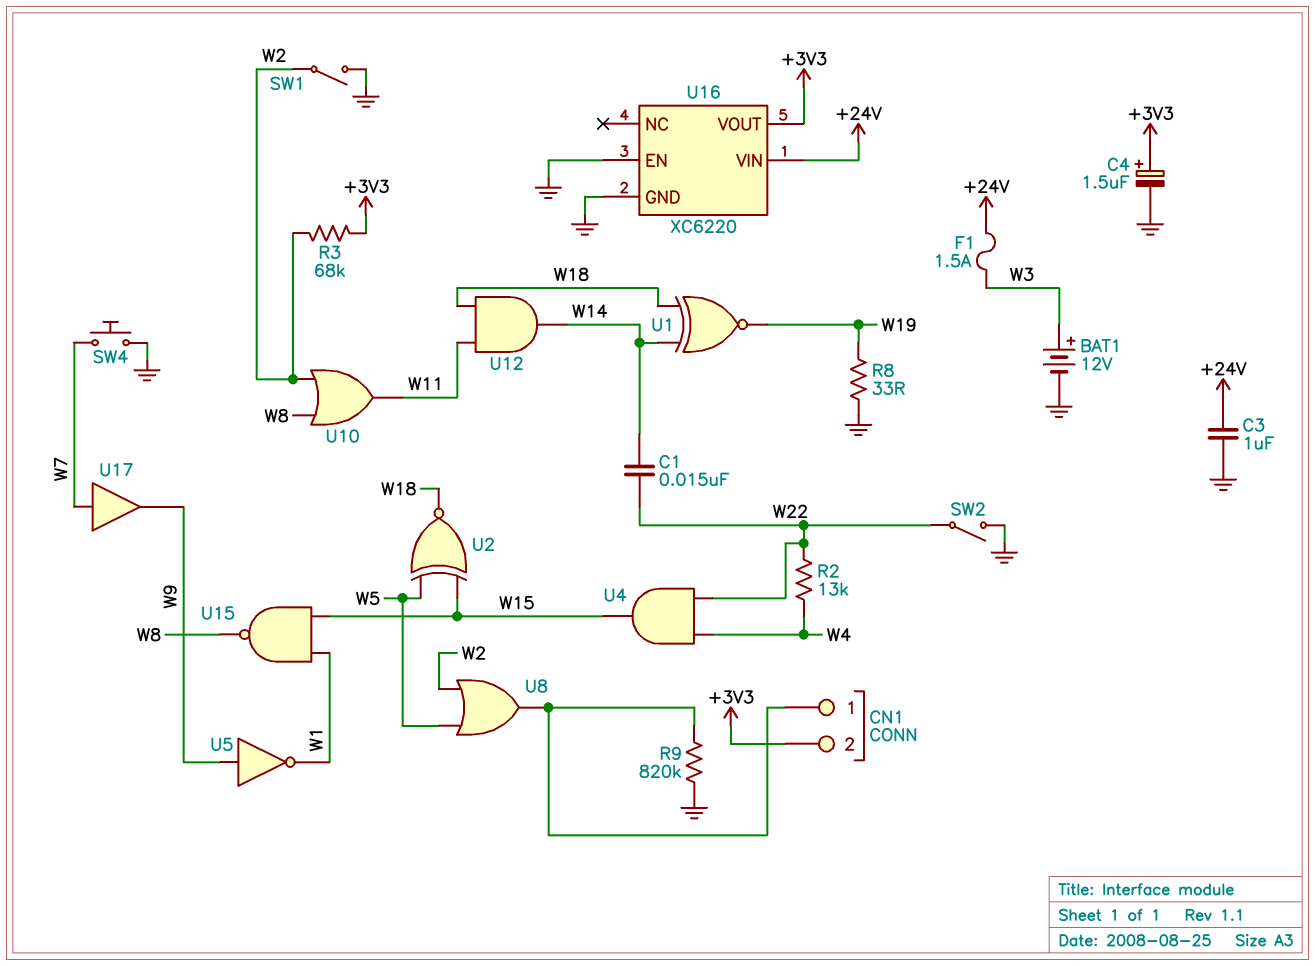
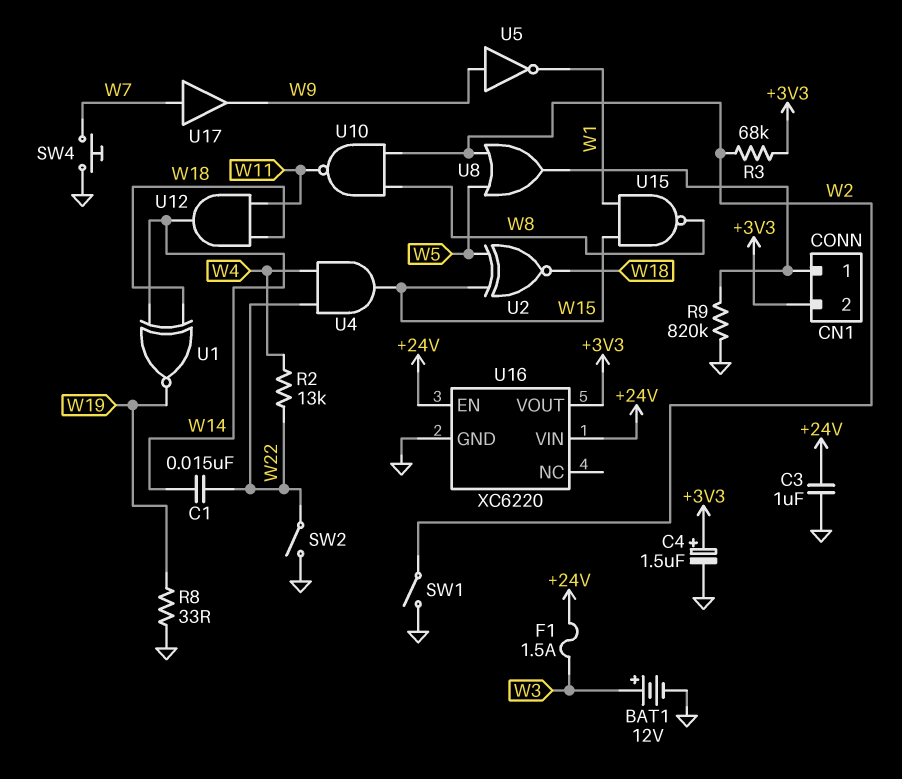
U10: OR (in W2, in W8, out W11) -> NAND (in W2, in W8, out W11)
U16 pin EN: GND -> +24V

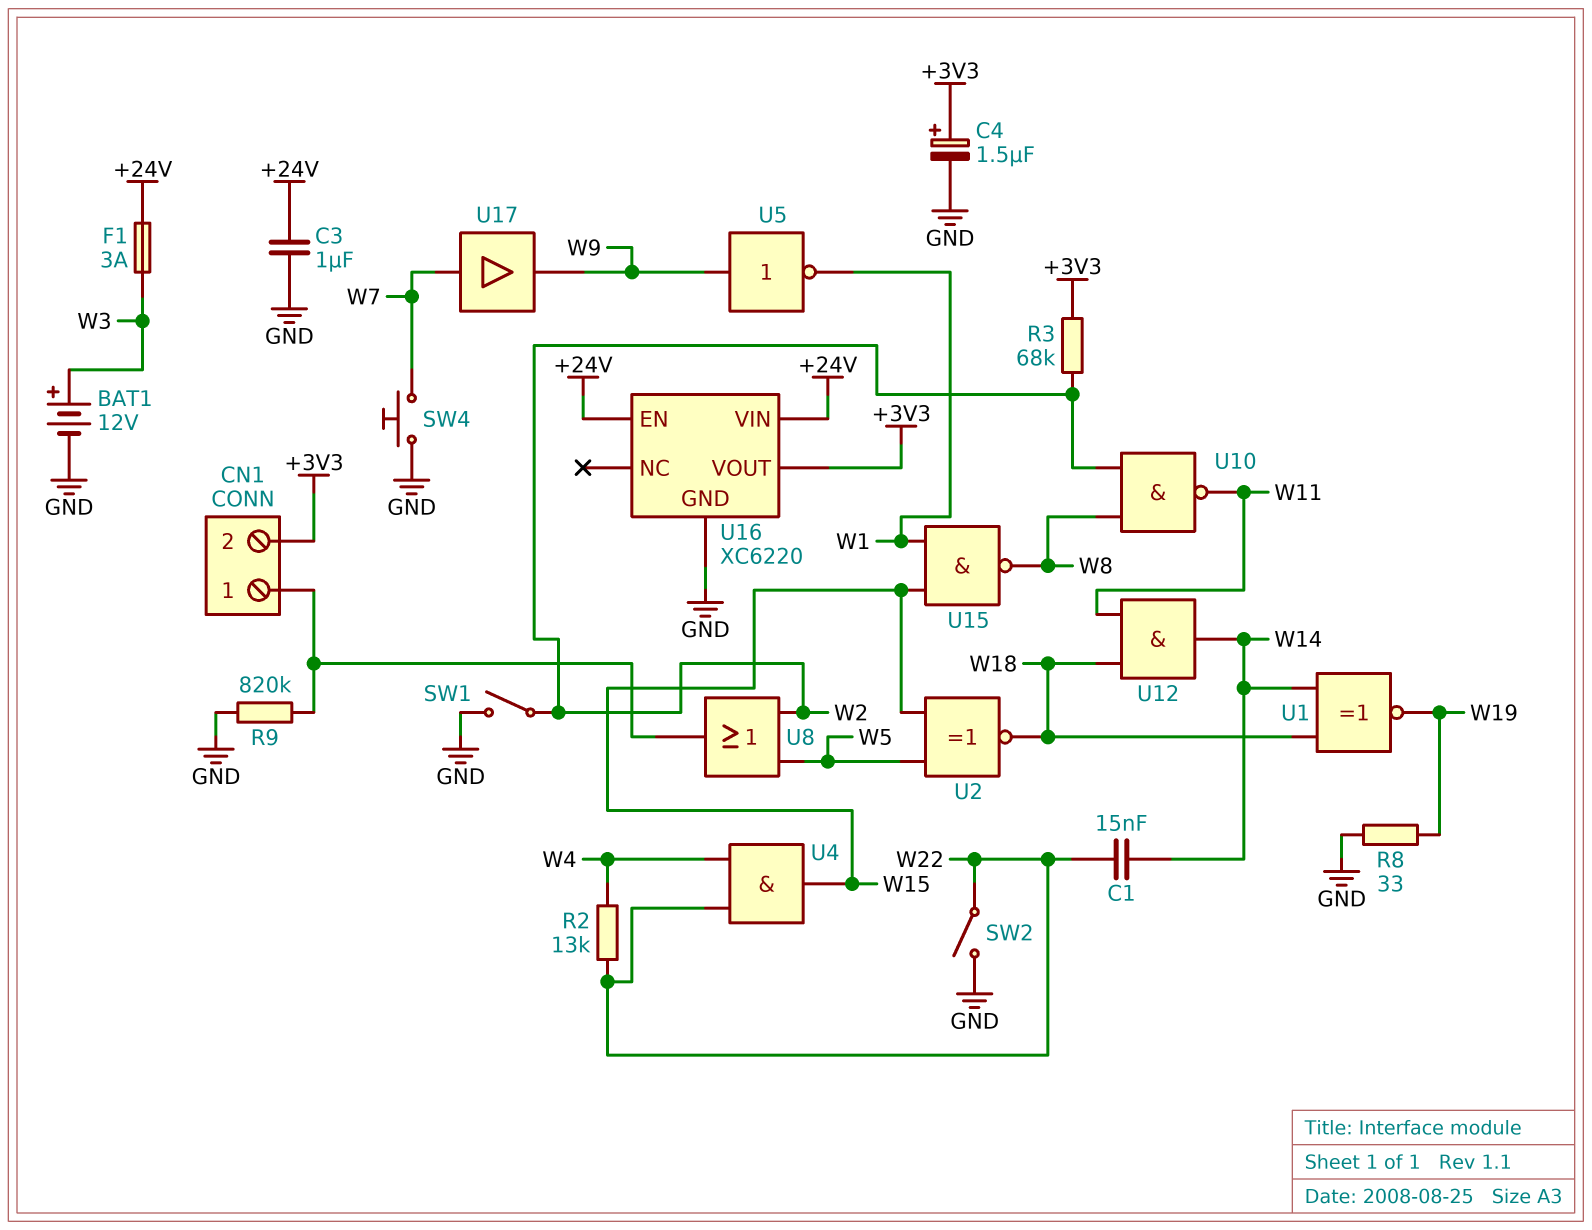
F1: 1.5A (+24V, W3) -> 3A (+24V, W3)

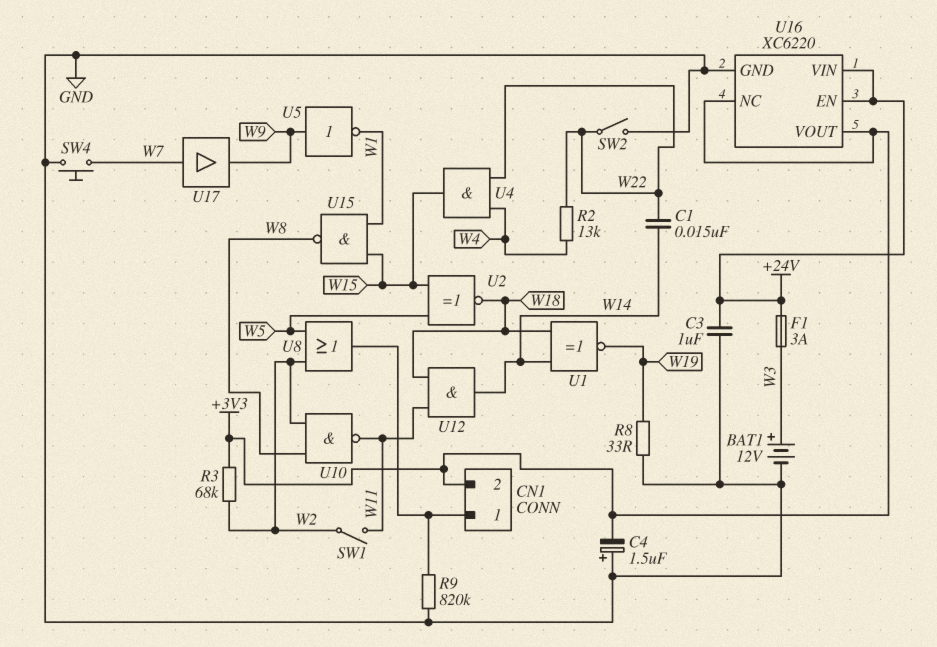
C4: 1.5uF (plus +3V3, minus GND) -> 1.5uF (plus GND, minus +3V3)
SW1: switch (GND, W2) -> switch (W2, W11)
U16 pin NC: none -> +3V3

